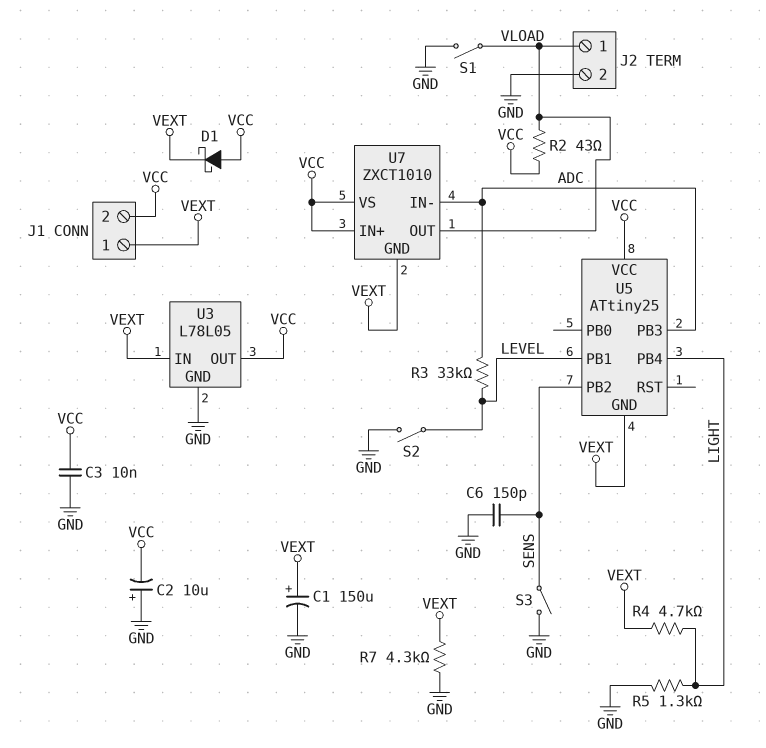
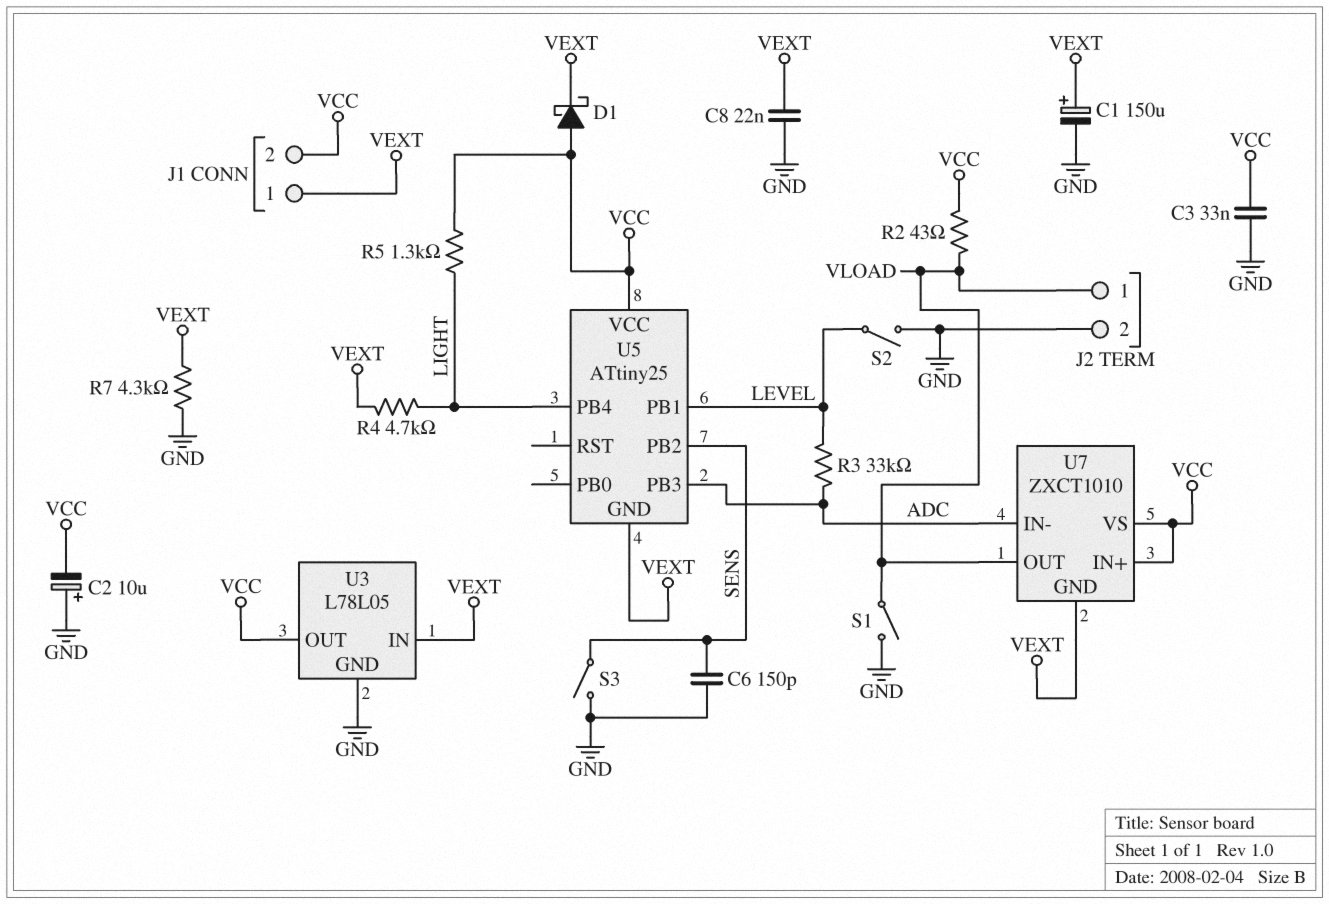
C3: 10nF (GND, VCC) -> 33nF (GND, VCC)
C8: none -> 22nF (GND, VEXT)
R5: 1.3k (GND, LIGHT) -> 1.3k (LIGHT, VCC)

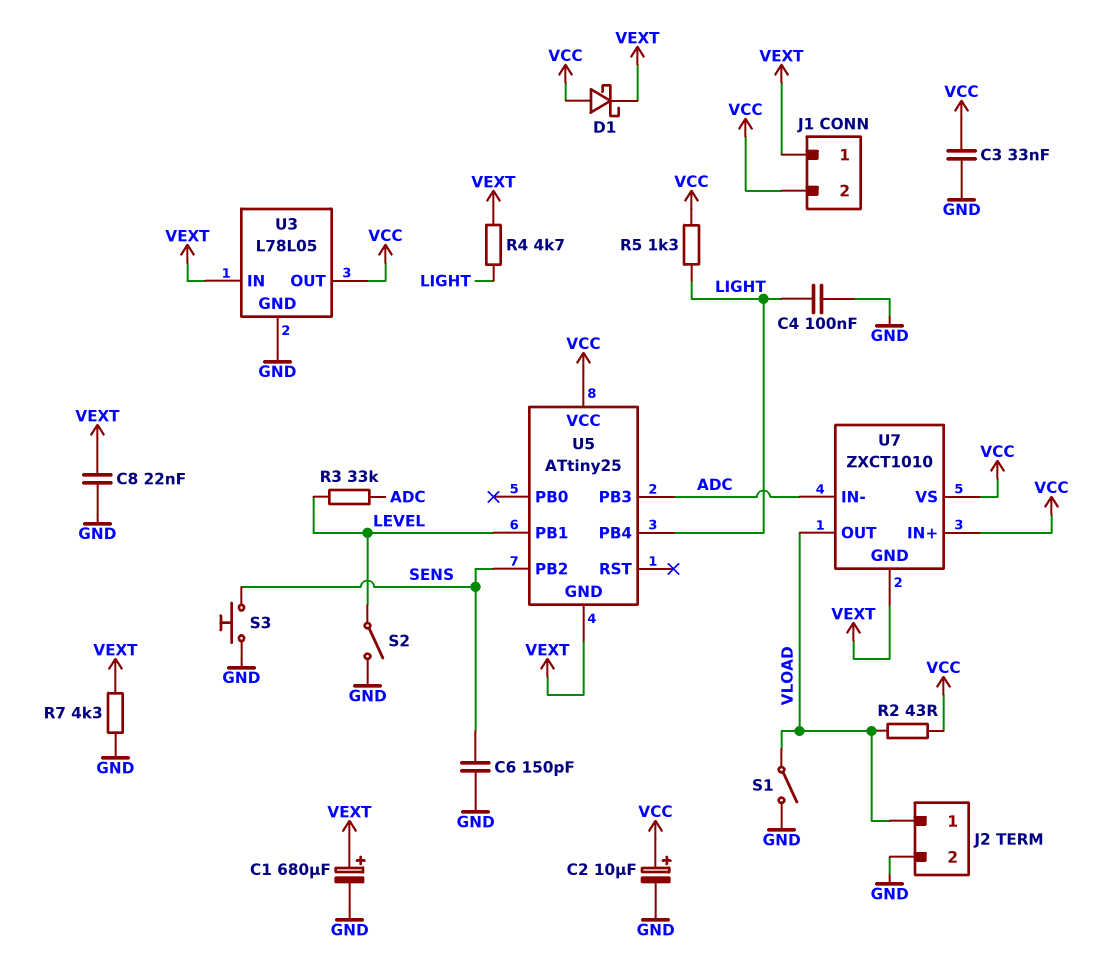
C1: 150uF (plus VEXT, minus GND) -> 680uF (plus VEXT, minus GND)
C2: 10uF (plus GND, minus VCC) -> 10uF (plus VCC, minus GND)
C4: none -> 100nF (GND, LIGHT)
S3: switch (GND, SENS) -> button (GND, SENS)

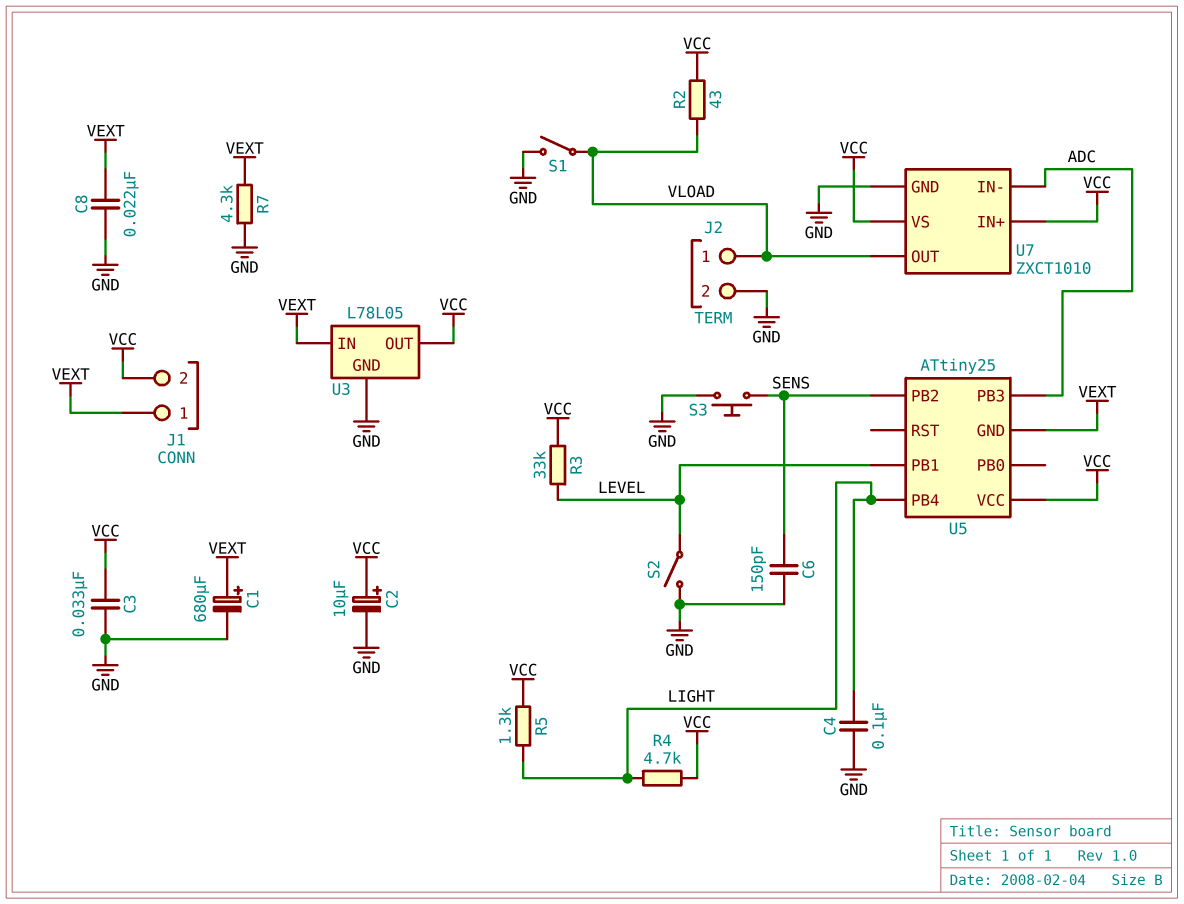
D1: schottky (A VCC, K VEXT) -> none
R3: 33k (ADC, LEVEL) -> 33k (LEVEL, VCC)
R4: 4.7k (LIGHT, VEXT) -> 4.7k (LIGHT, VCC)
U7 pin GND: VEXT -> GND

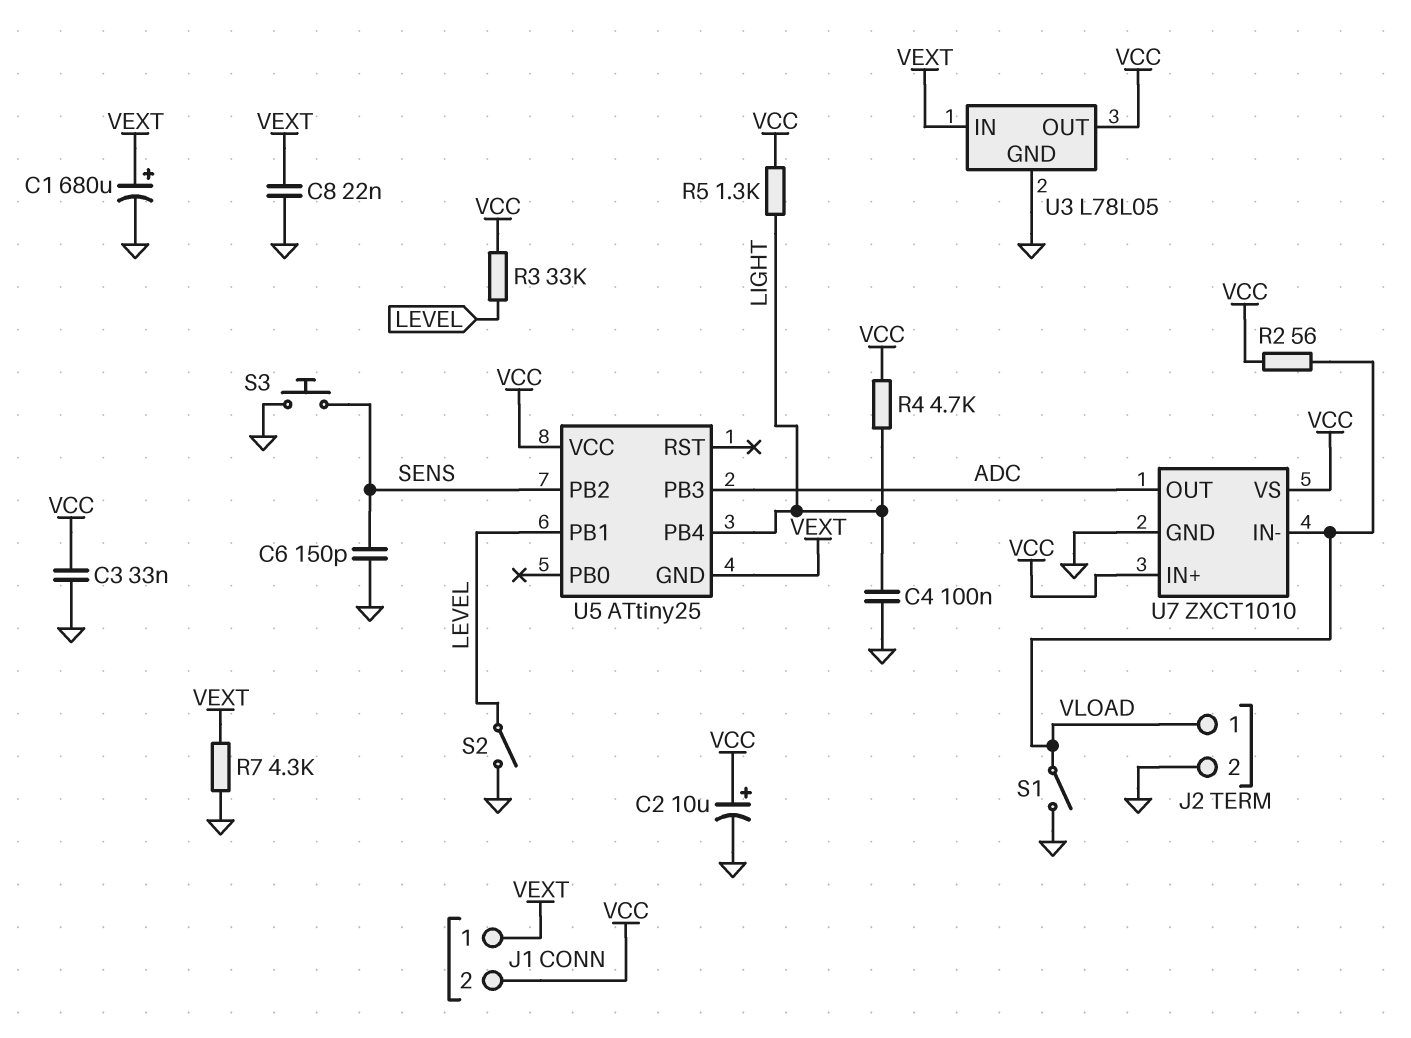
R2: 43 (VCC, VLOAD) -> 56 (VCC, VLOAD)
U7 pin IN-: ADC -> VLOAD
U7 pin OUT: VLOAD -> ADC

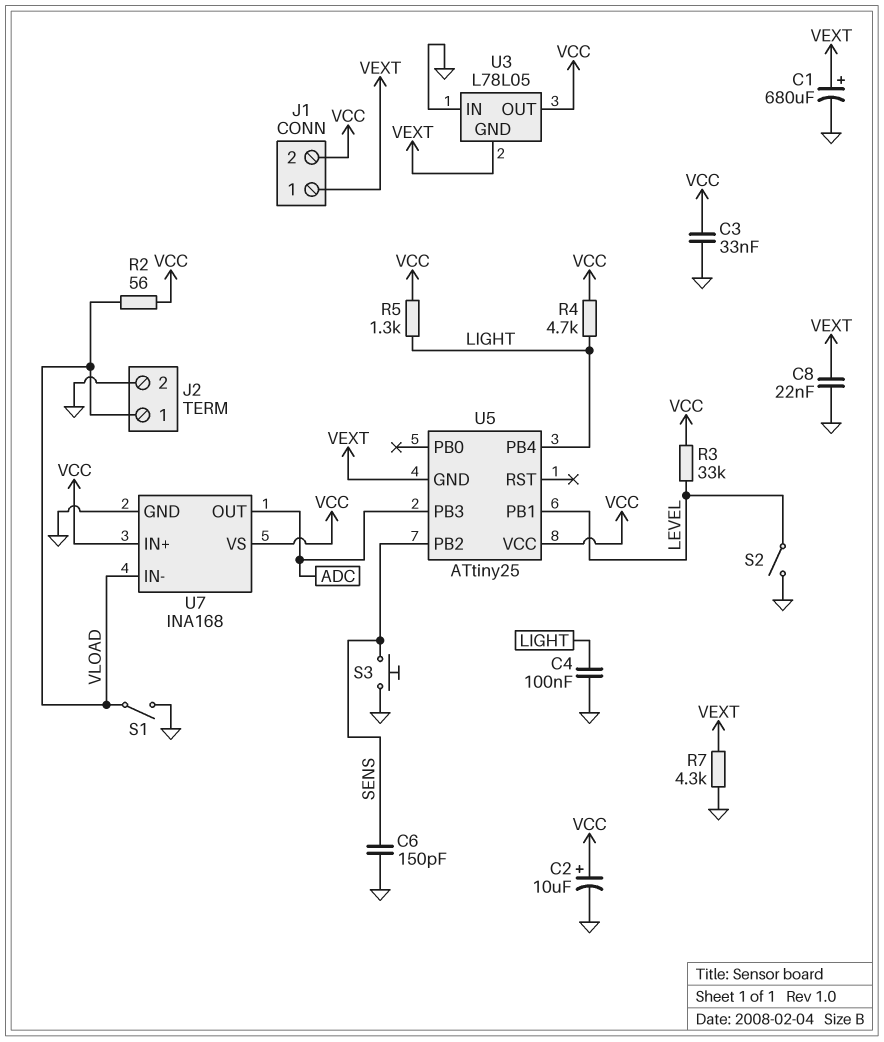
U3 pin GND: GND -> VEXT
U3 pin IN: VEXT -> GND
U7: ZXCT1010 -> INA168

